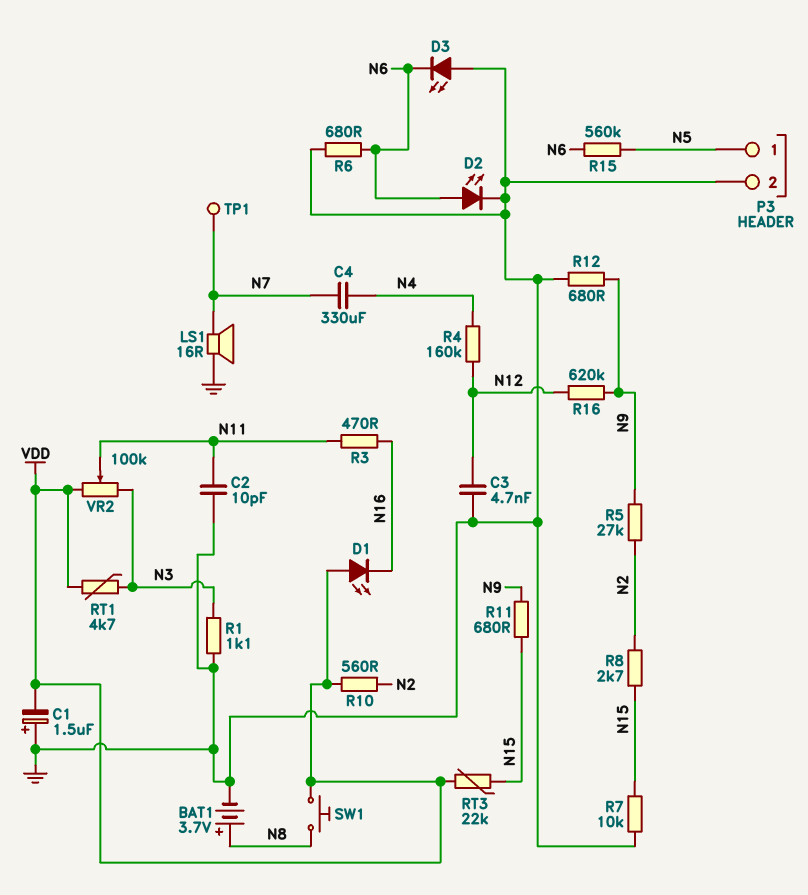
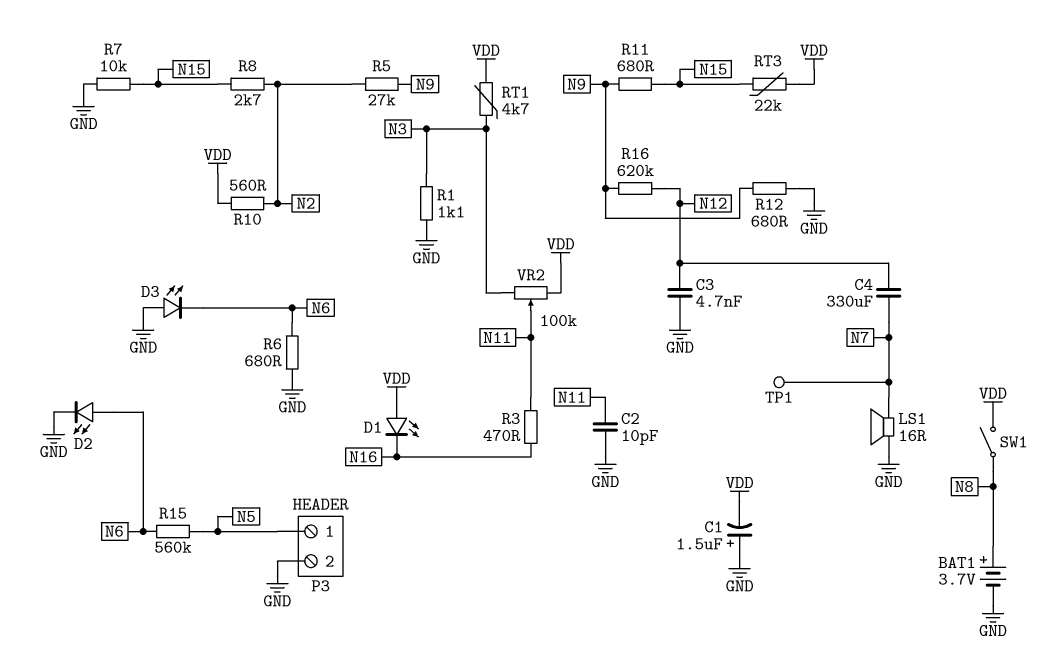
C4: 330uF (N4, N7) -> 330uF (N7, N12)
R4: 160k (N4, N12) -> none
SW1: button (N8, VDD) -> switch (N8, VDD)

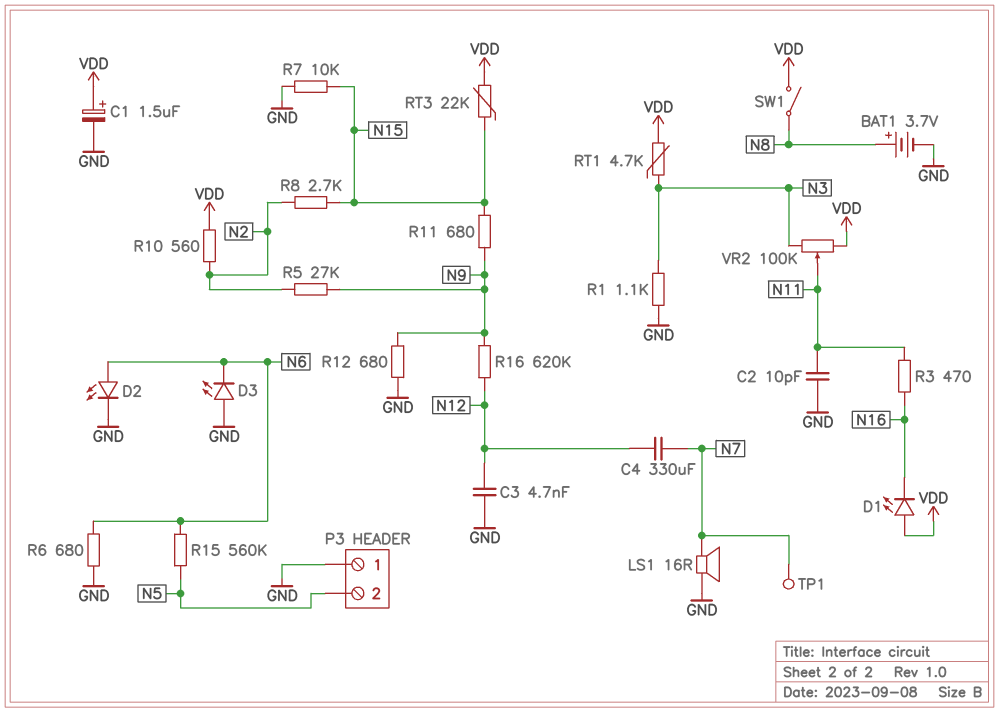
C1: 1.5uF (plus GND, minus VDD) -> 1.5uF (plus VDD, minus GND)
P3 pin 1: N5 -> GND
P3 pin 2: GND -> N5

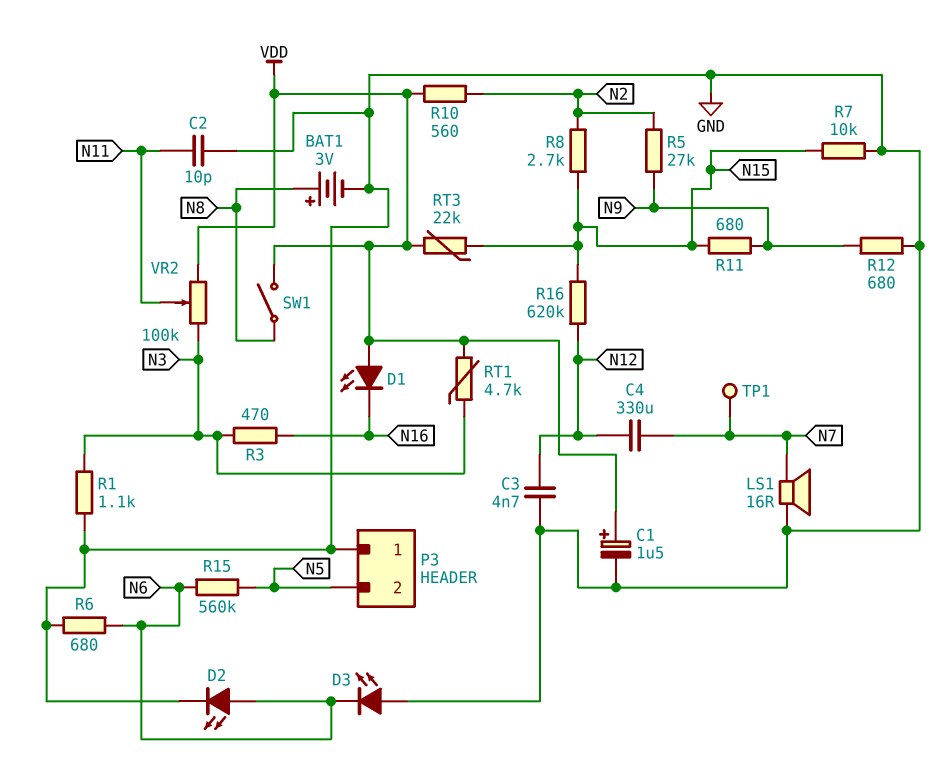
BAT1: 3.7V (plus N8, minus GND) -> 3V (plus N8, minus GND)
R3: 470 (N11, N16) -> 470 (N3, N16)
R16: 620k (N9, N12) -> 620k (N12, N15)

